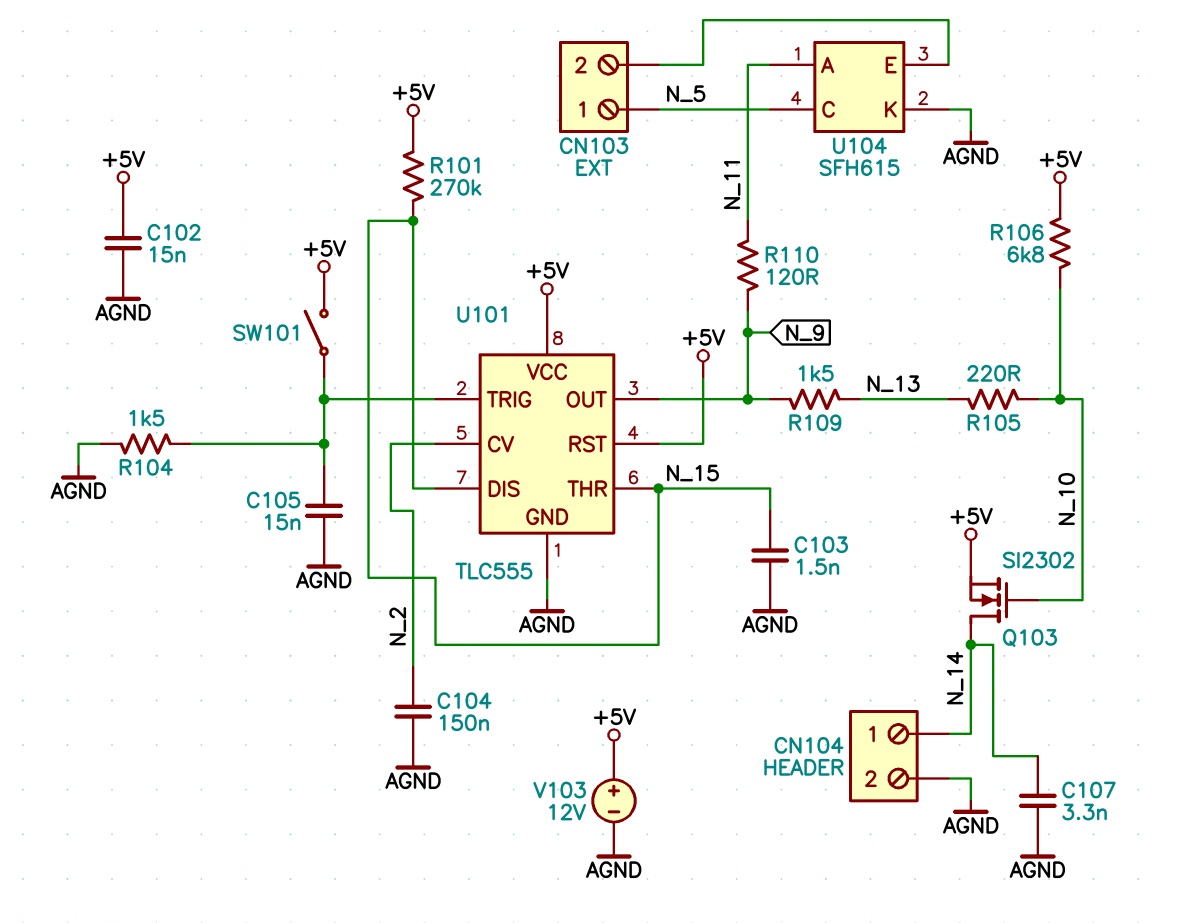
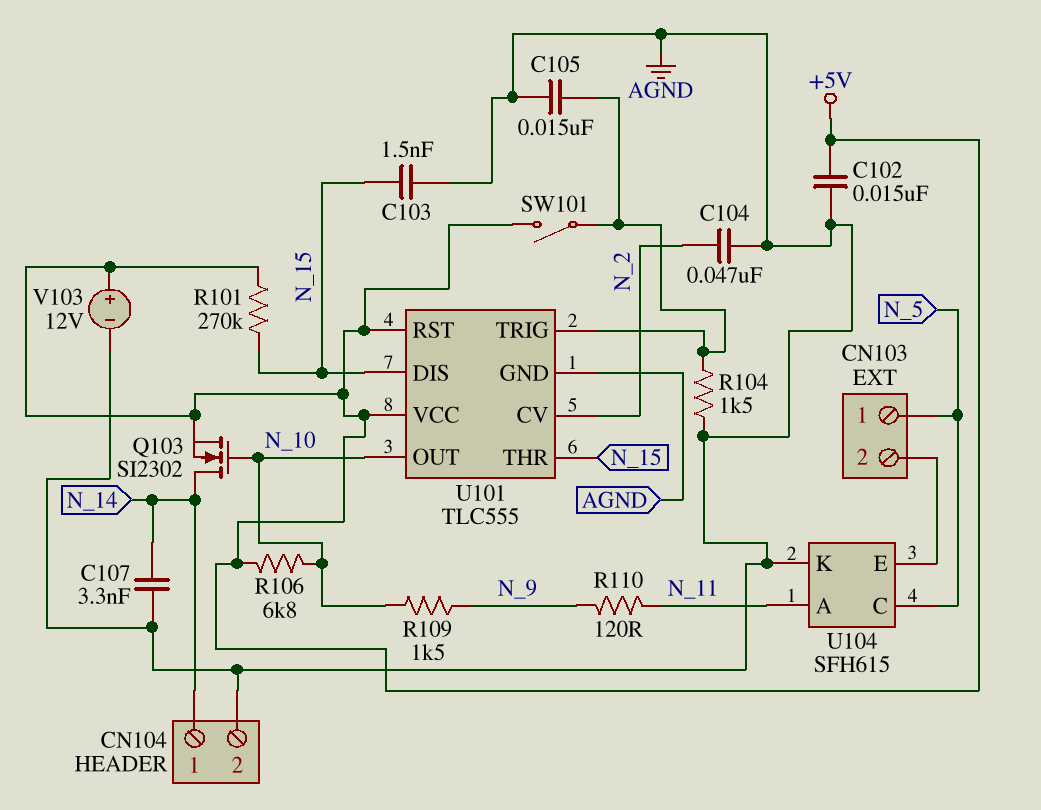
C104: 150nF (AGND, N_2) -> 47nF (AGND, N_2)
R105: 220 (N_10, N_13) -> none
R109: 1.5k (N_9, N_13) -> 1.5k (N_9, N_10)
U101 pin OUT: N_9 -> N_10

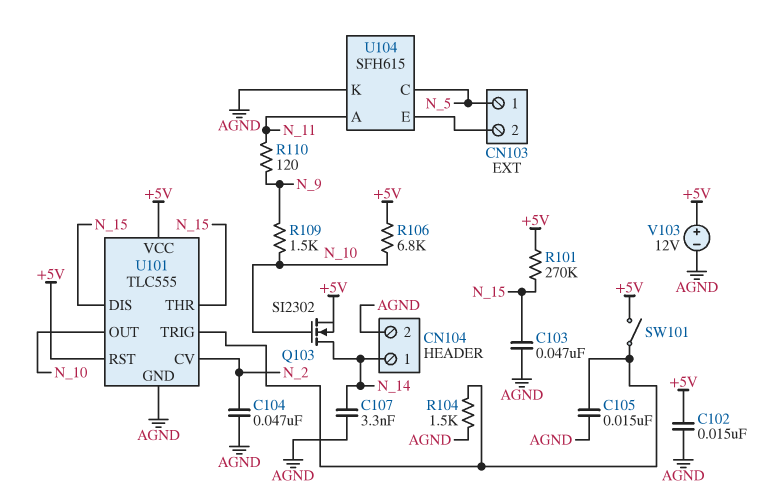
C103: 1.5nF (AGND, N_15) -> 47nF (AGND, N_15)

